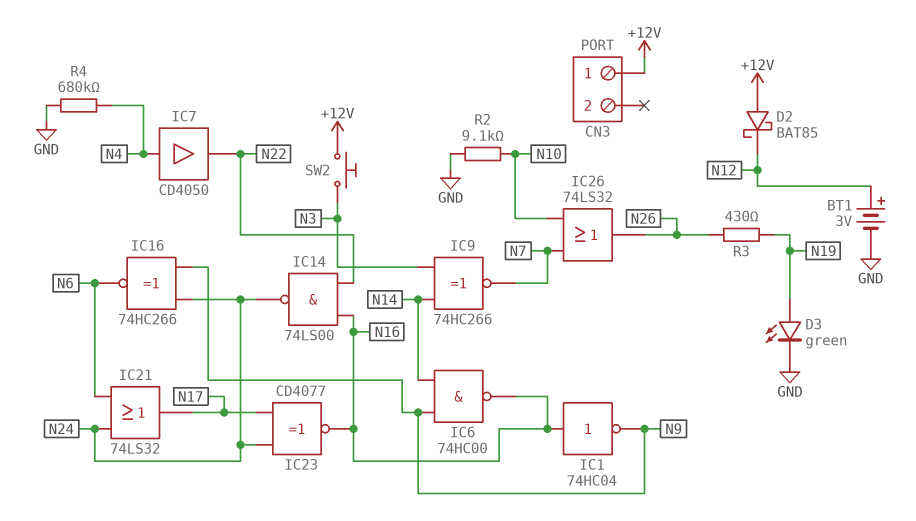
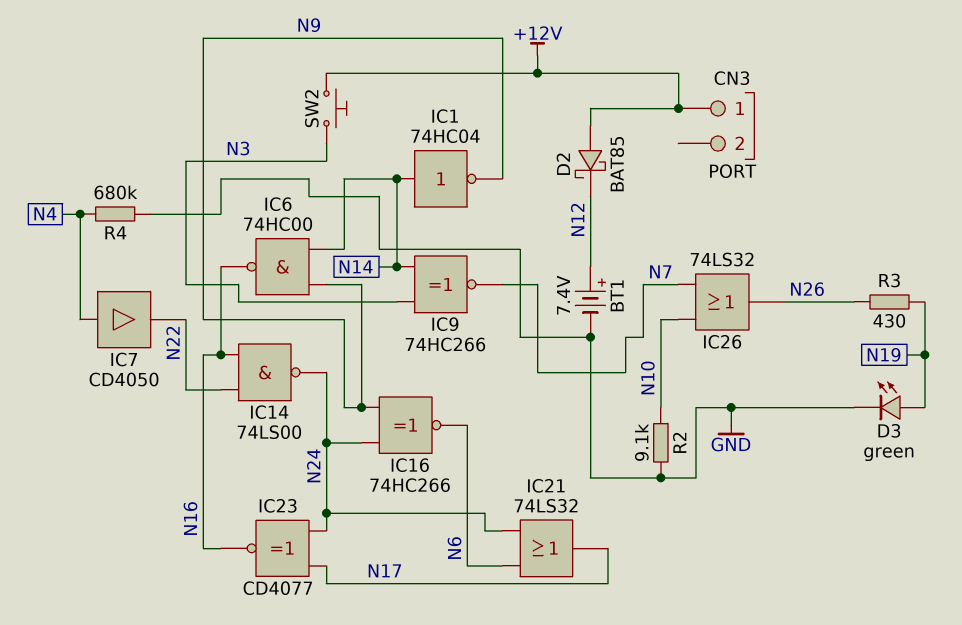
BT1: 3V (plus N12, minus GND) -> 7.4V (plus N12, minus GND)
IC1: NOT 74HC04 (in N16, out N9) -> NOT 74HC04 (in N14, out N9)

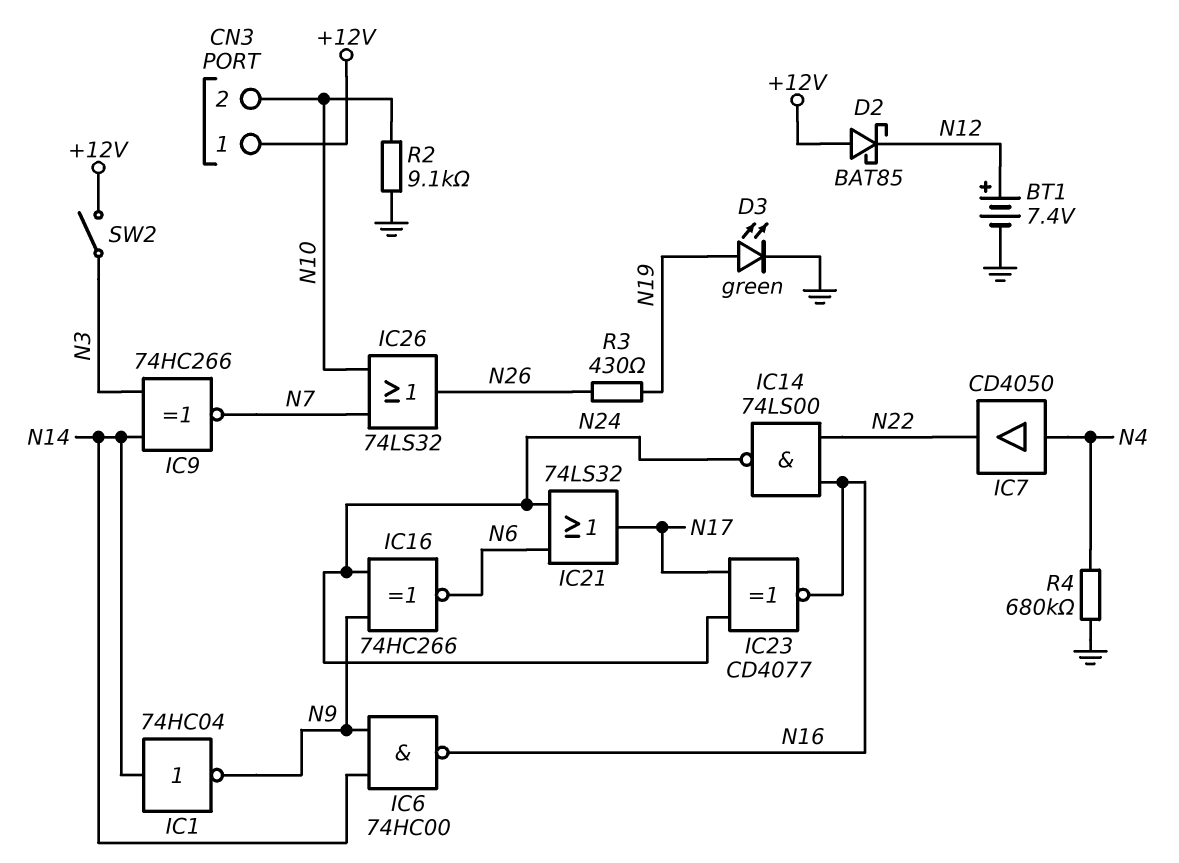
CN3 pin 2: none -> N10
SW2: button (+12V, N3) -> switch (+12V, N3)

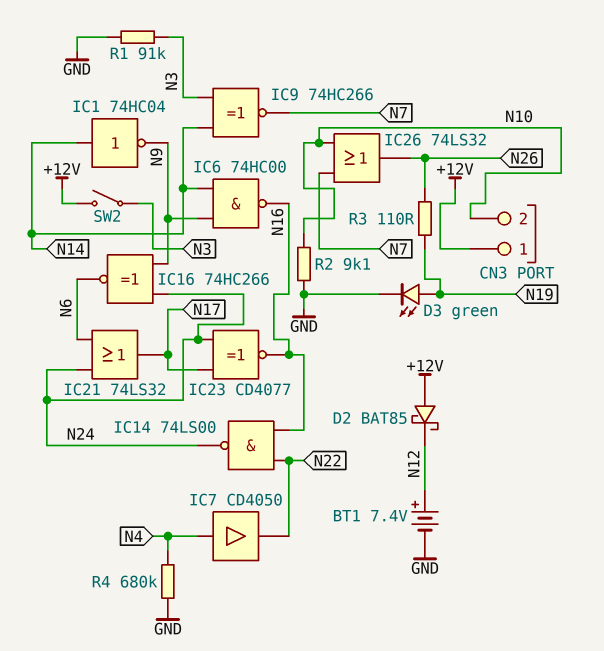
R1: none -> 91k (GND, N3)
R3: 430 (N19, N26) -> 110 (N19, N26)

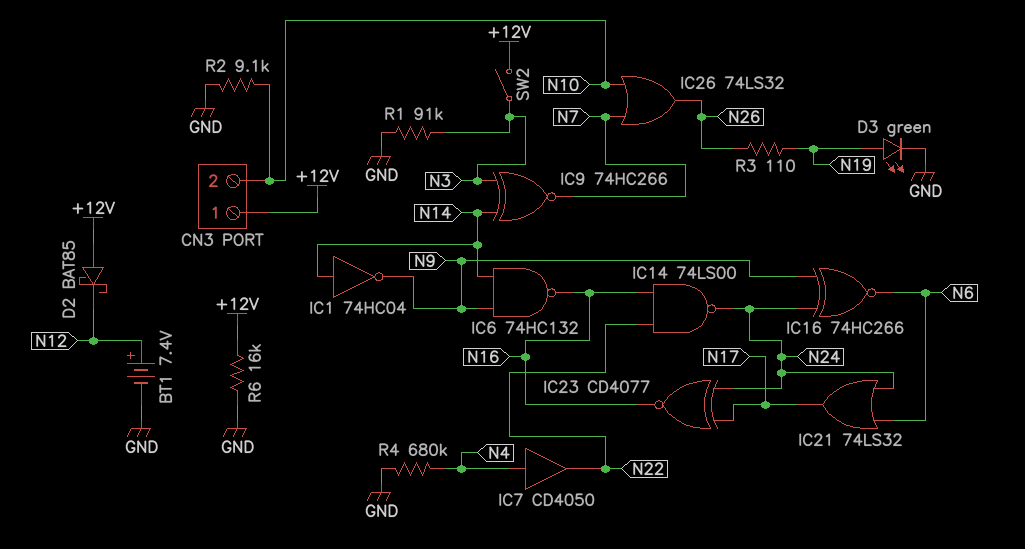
IC6: NAND 74HC00 (in N9, in N14, out N16) -> NAND 74HC132 (in N9, in N14, out N16)
R6: none -> 16k (+12V, GND)

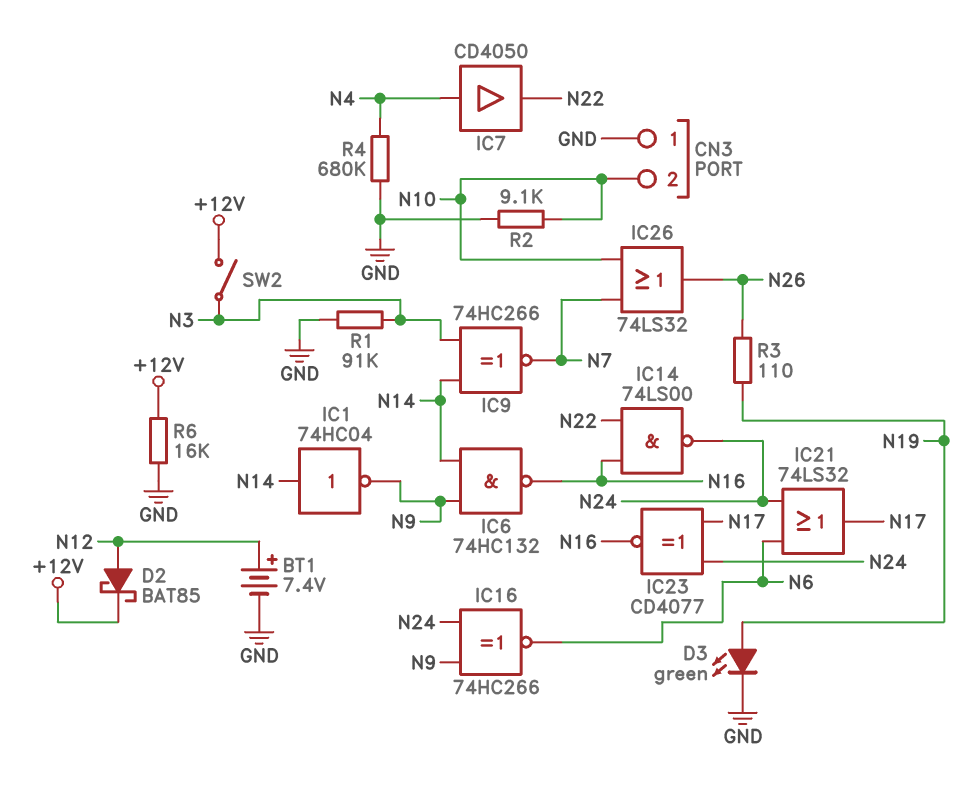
CN3 pin 1: +12V -> GND
D2: schottky BAT85 (A +12V, K N12) -> schottky BAT85 (A N12, K +12V)

